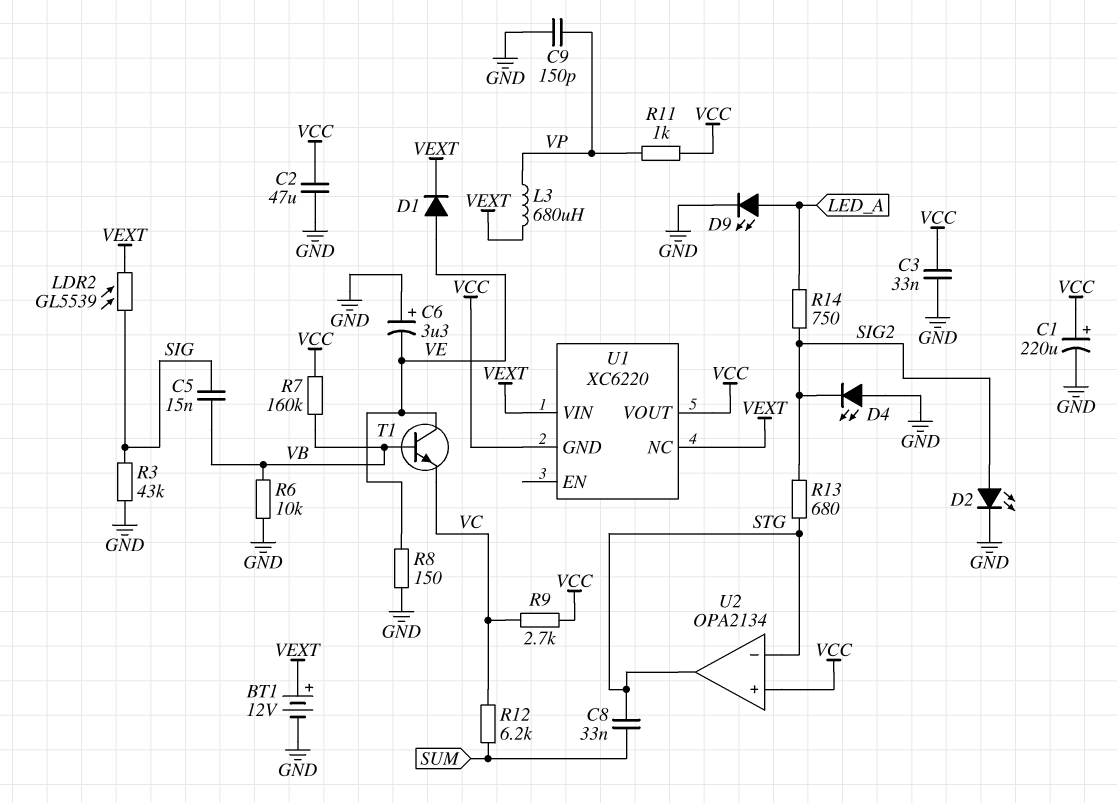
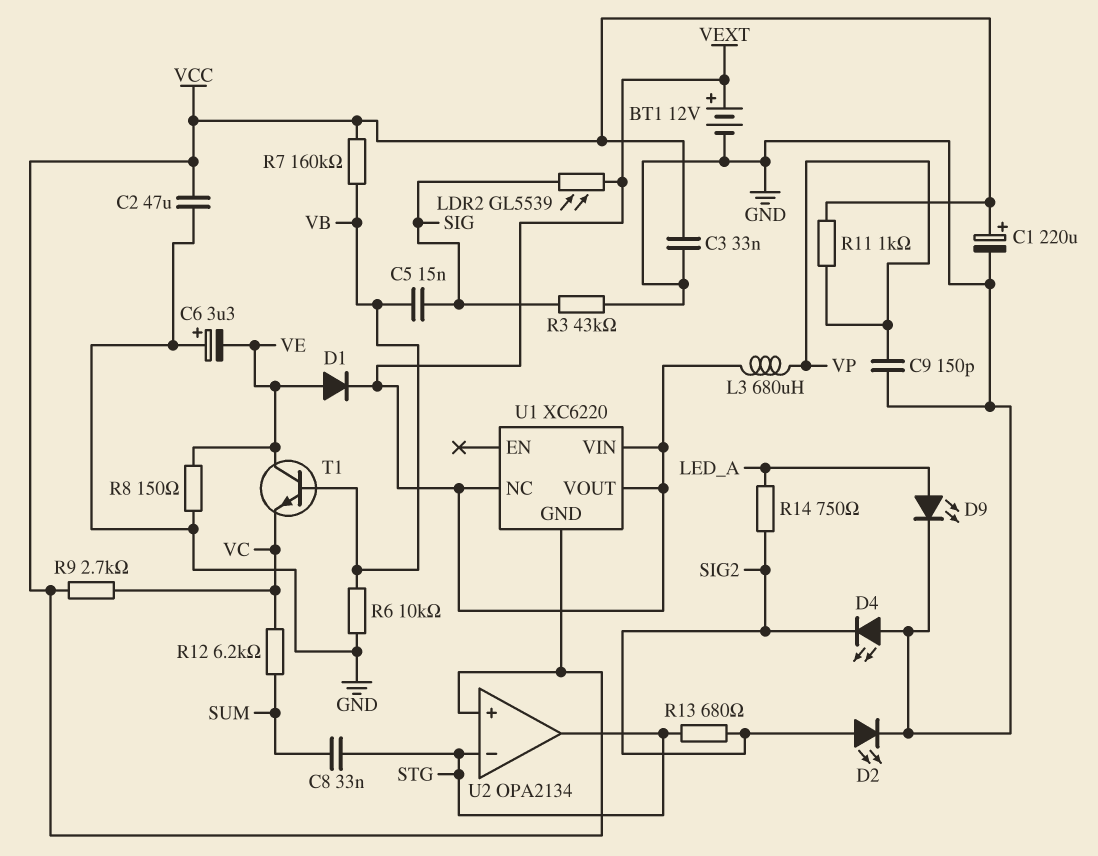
U1 pin VOUT: VCC -> VEXT

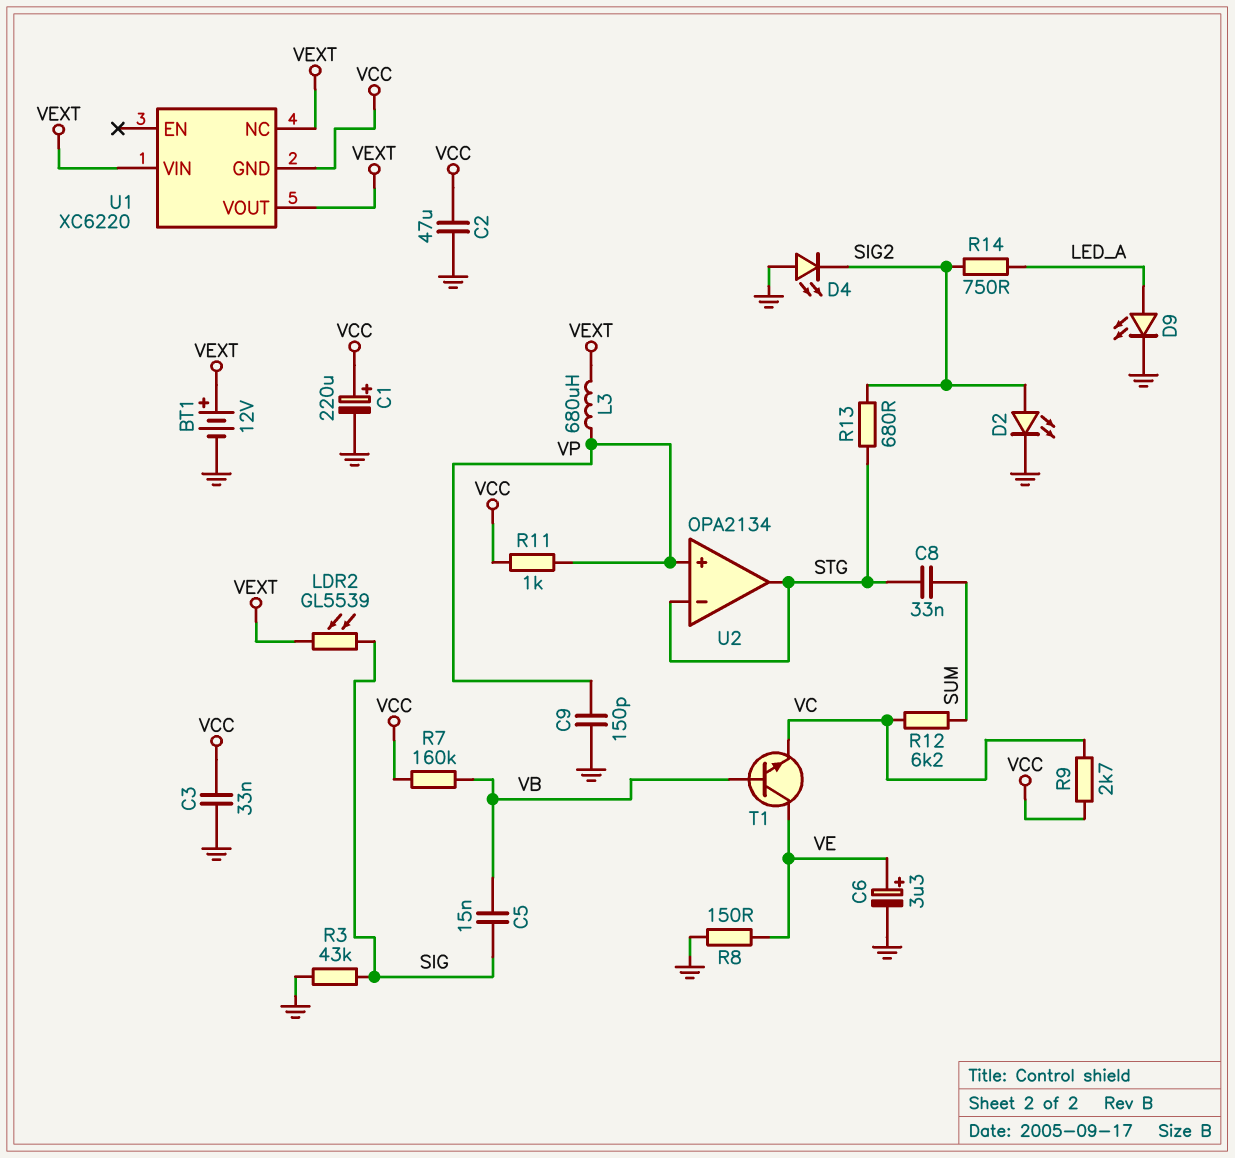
C6: 3.3uF (plus GND, minus VE) -> 3.3uF (plus VE, minus GND)
D1: diode (A VE, K VEXT) -> none
R6: 10k (GND, VB) -> none
U2 pin in+: VCC -> VP

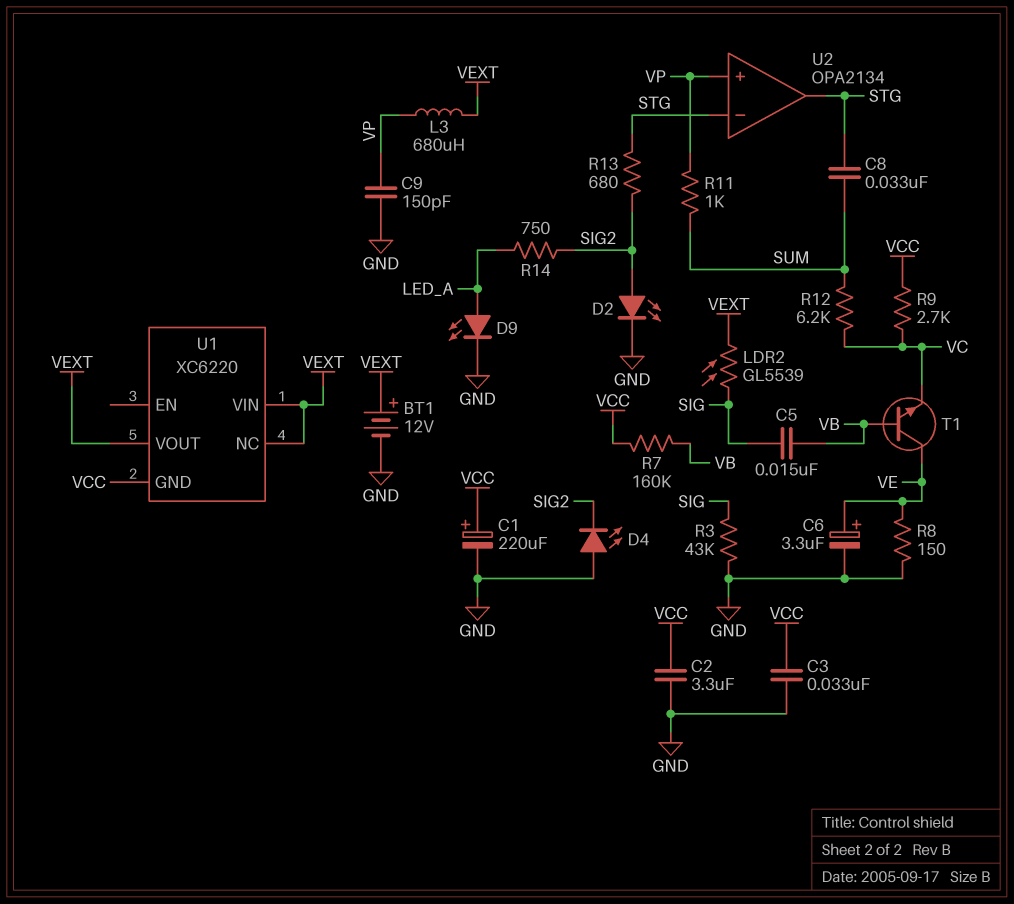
C2: 47uF (GND, VCC) -> 3.3uF (GND, VCC)
R11: 1k (VCC, VP) -> 1k (SUM, VP)

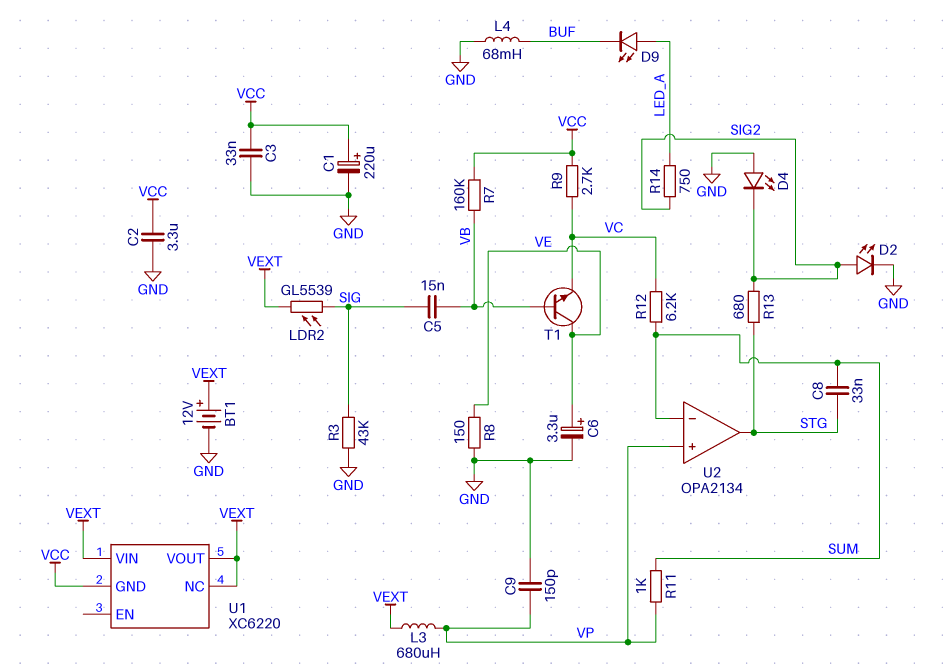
D9: LED (A LED_A, K GND) -> LED (A LED_A, K BUF)
L4: none -> 68mH (BUF, GND)
U2 pin in-: STG -> SUM

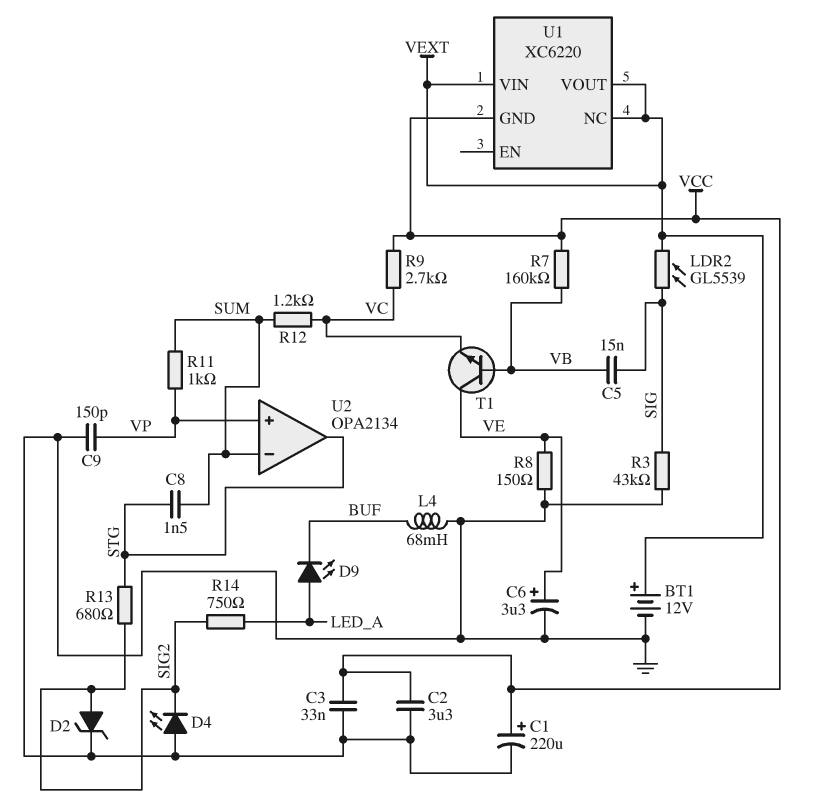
C8: 33nF (STG, SUM) -> 1.5nF (STG, SUM)
D2: LED (A SIG2, K GND) -> zener (A SIG2, K GND)
L3: 680uH (VEXT, VP) -> none
R12: 6.2k (SUM, VC) -> 1.2k (SUM, VC)

